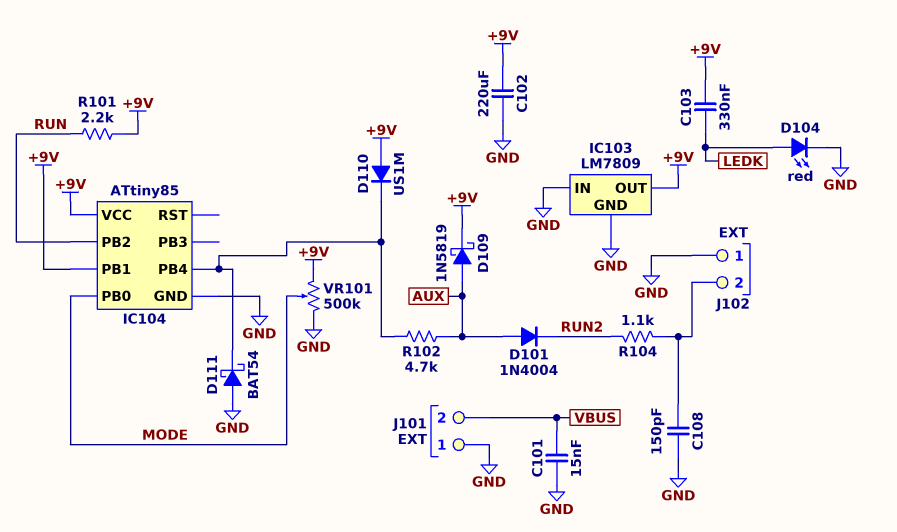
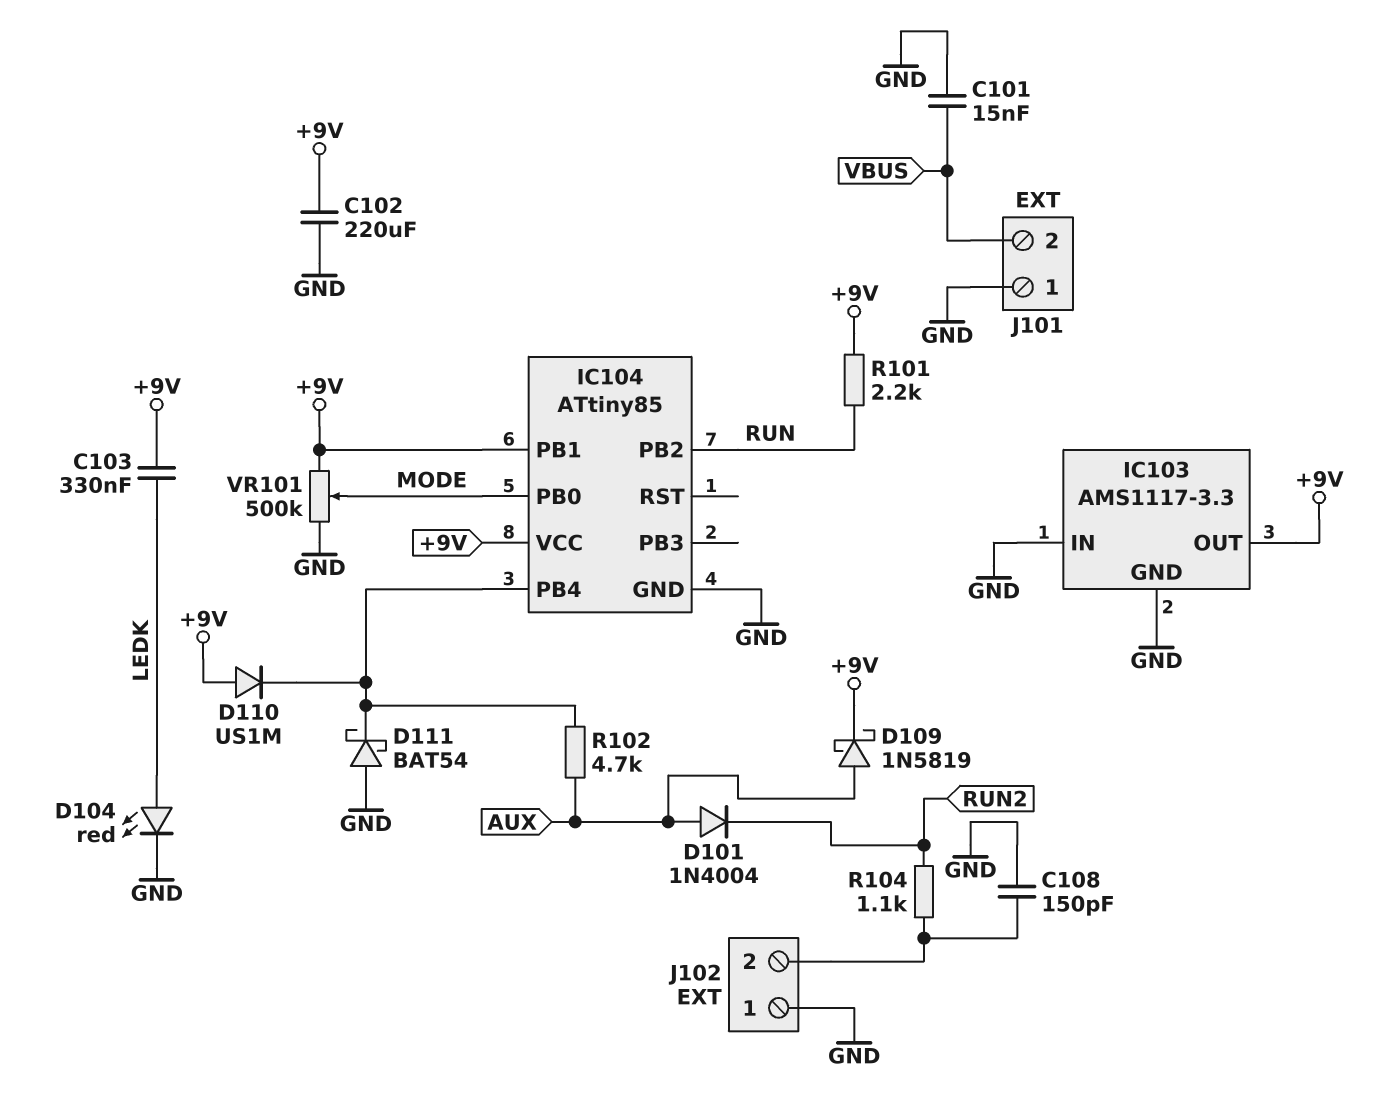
IC103: LM7809 -> AMS1117-3.3

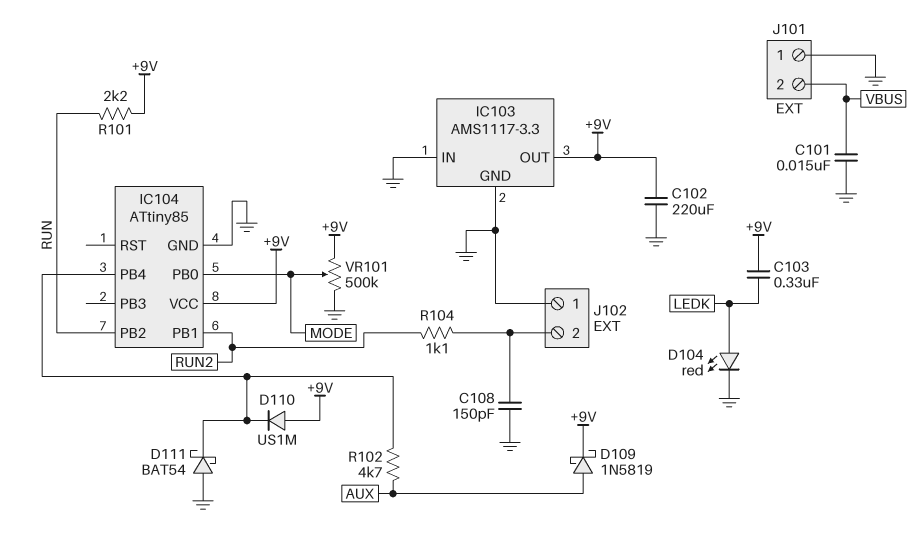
D101: diode 1N4004 (A AUX, K RUN2) -> none
IC104 pin PB1: +9V -> RUN2

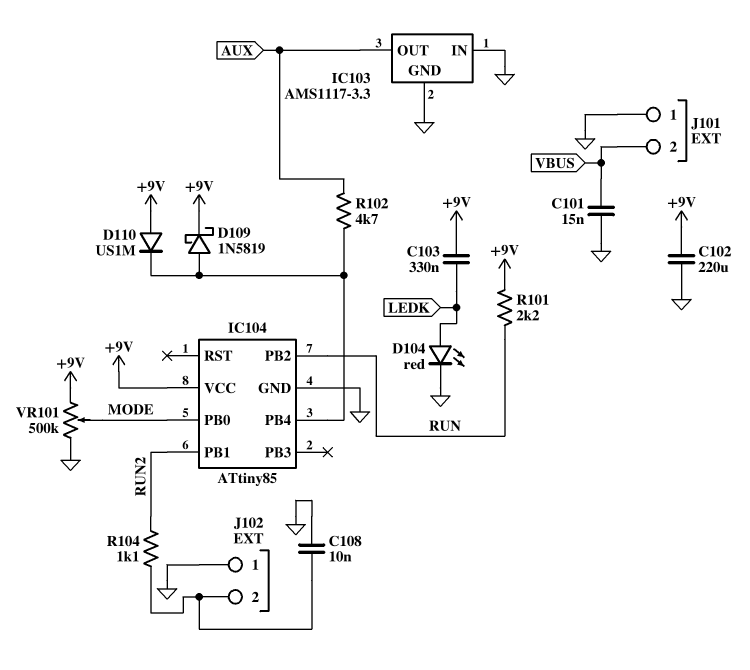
C108: 150pF (GND, J102/2) -> 10nF (GND, J102/2)
D109: schottky 1N5819 (A AUX, K +9V) -> schottky 1N5819 (A IC104/PB4, K +9V)
D111: schottky BAT54 (A GND, K IC104/PB4) -> none
IC103 pin OUT: +9V -> AUX

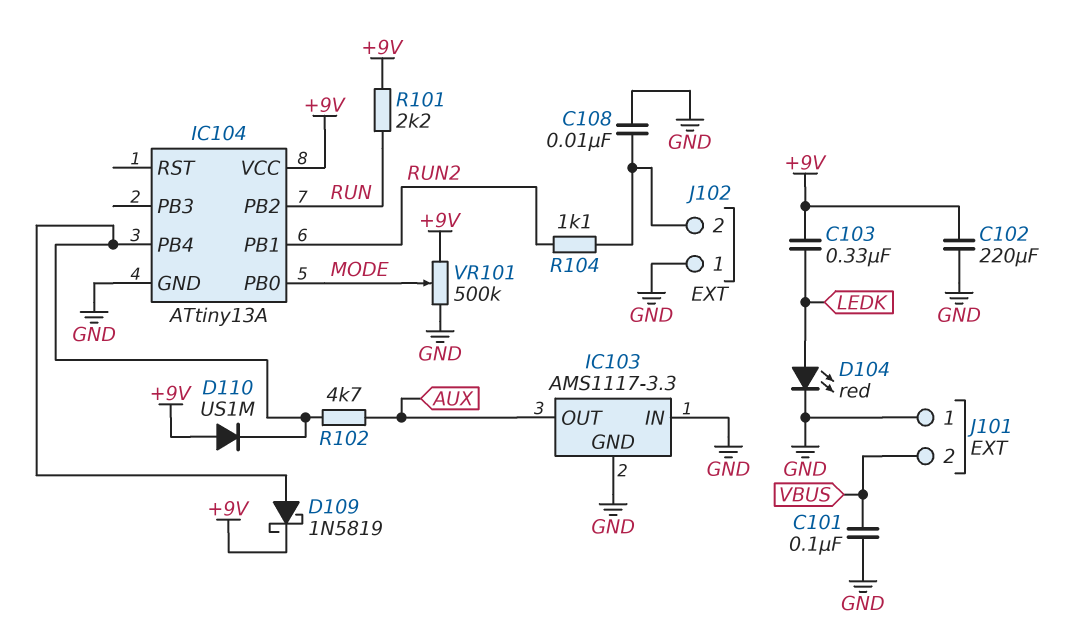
C101: 15nF (GND, VBUS) -> 100nF (GND, VBUS)
IC104: ATtiny85 -> ATtiny13A

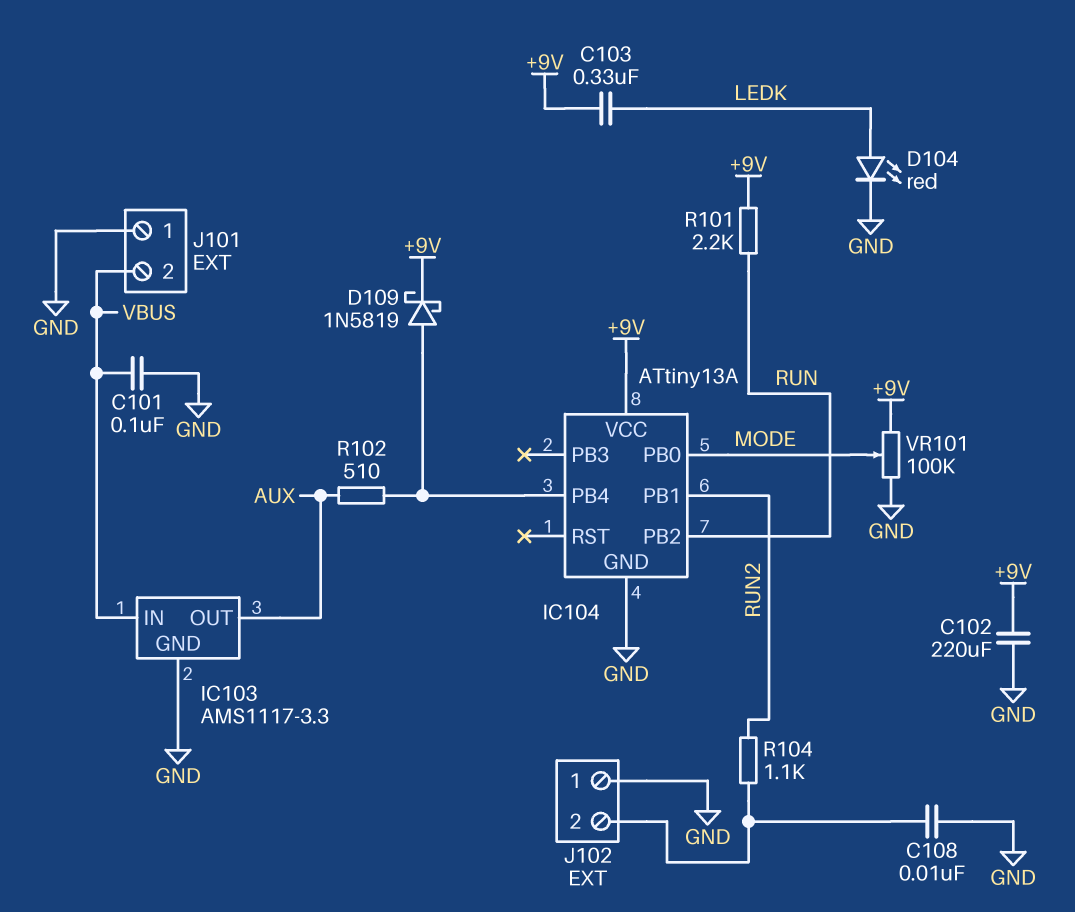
D110: diode US1M (A +9V, K IC104/PB4) -> none
IC103 pin IN: GND -> VBUS
R102: 4.7k (AUX, IC104/PB4) -> 510 (AUX, IC104/PB4)
VR101: 500k (+9V, GND, wiper MODE) -> 100k (+9V, GND, wiper MODE)

